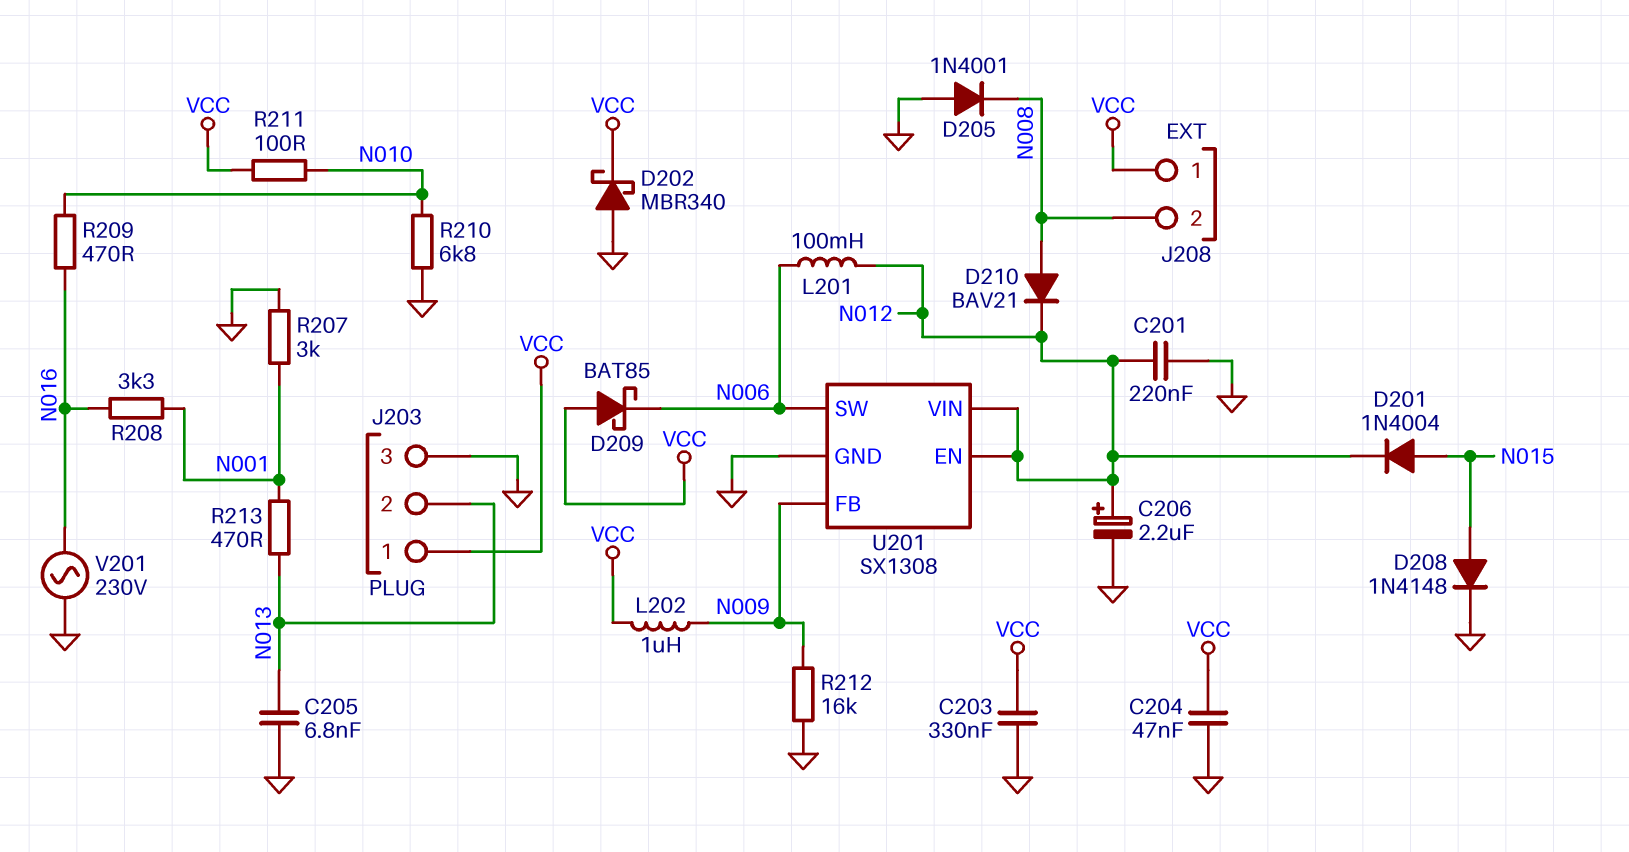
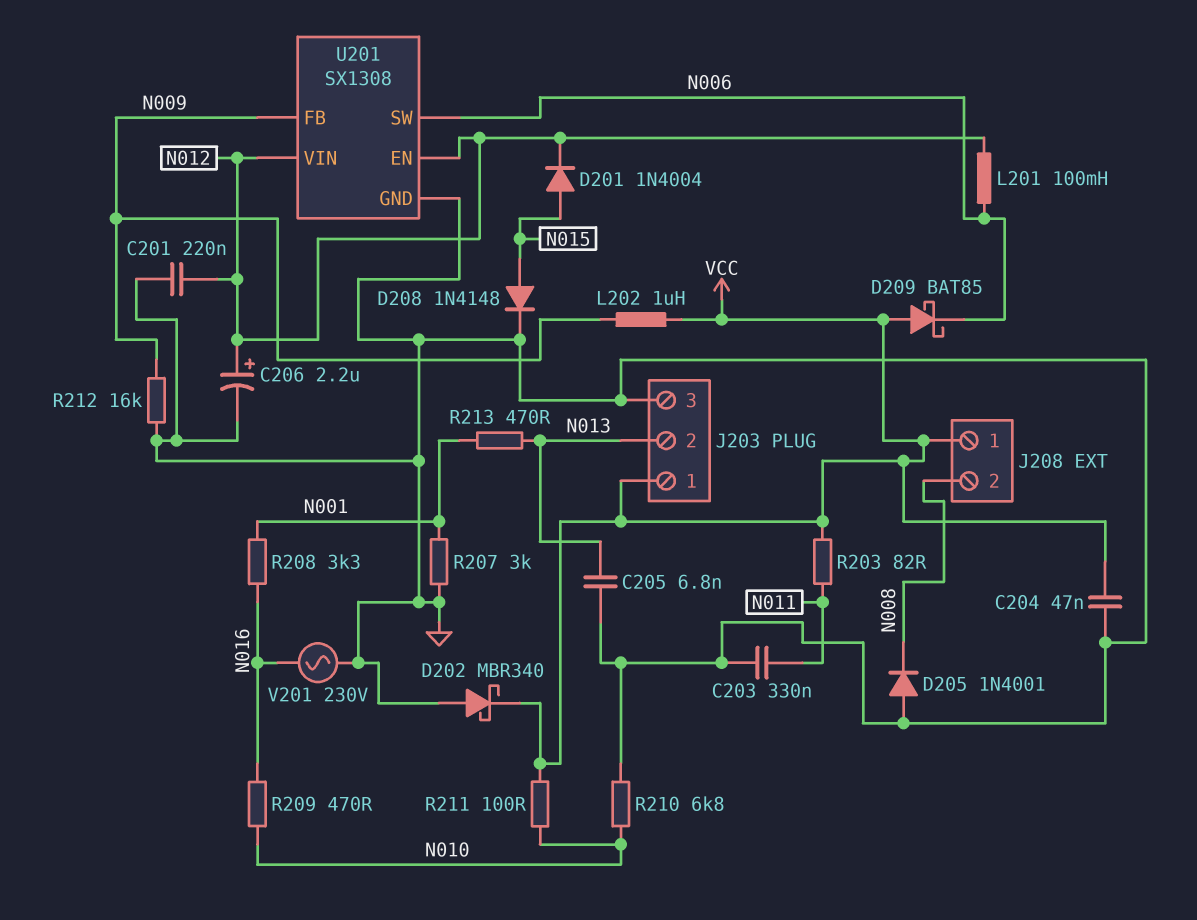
C203: 330nF (GND, VCC) -> 330nF (GND, N011)
D210: diode BAV21 (A N008, K N012) -> none
R203: none -> 82 (N011, VCC)

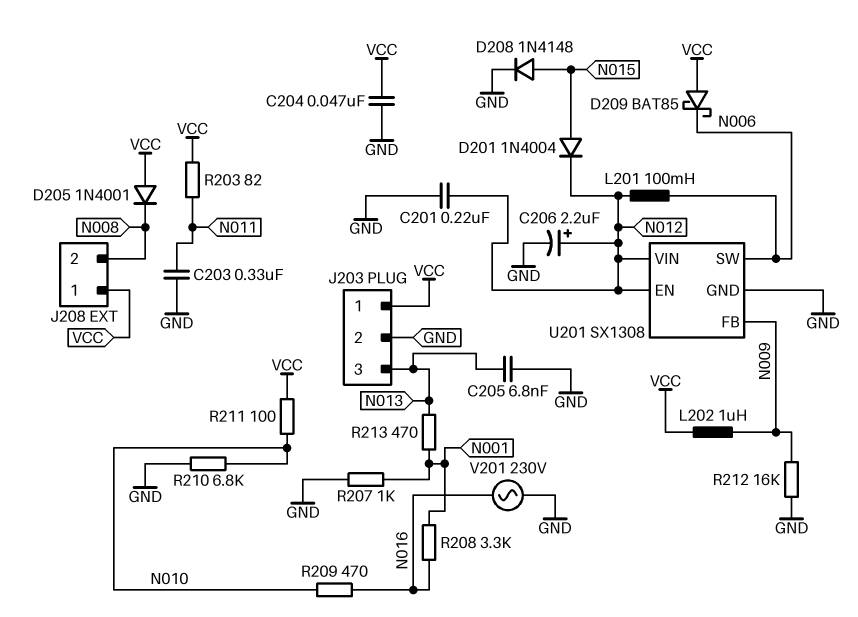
D202: schottky MBR340 (A GND, K VCC) -> none
D205: diode 1N4001 (A GND, K N008) -> diode 1N4001 (A VCC, K N008)
J203 pin 2: N013 -> GND
J203 pin 3: GND -> N013
R207: 3k (GND, N001) -> 1k (GND, N001)

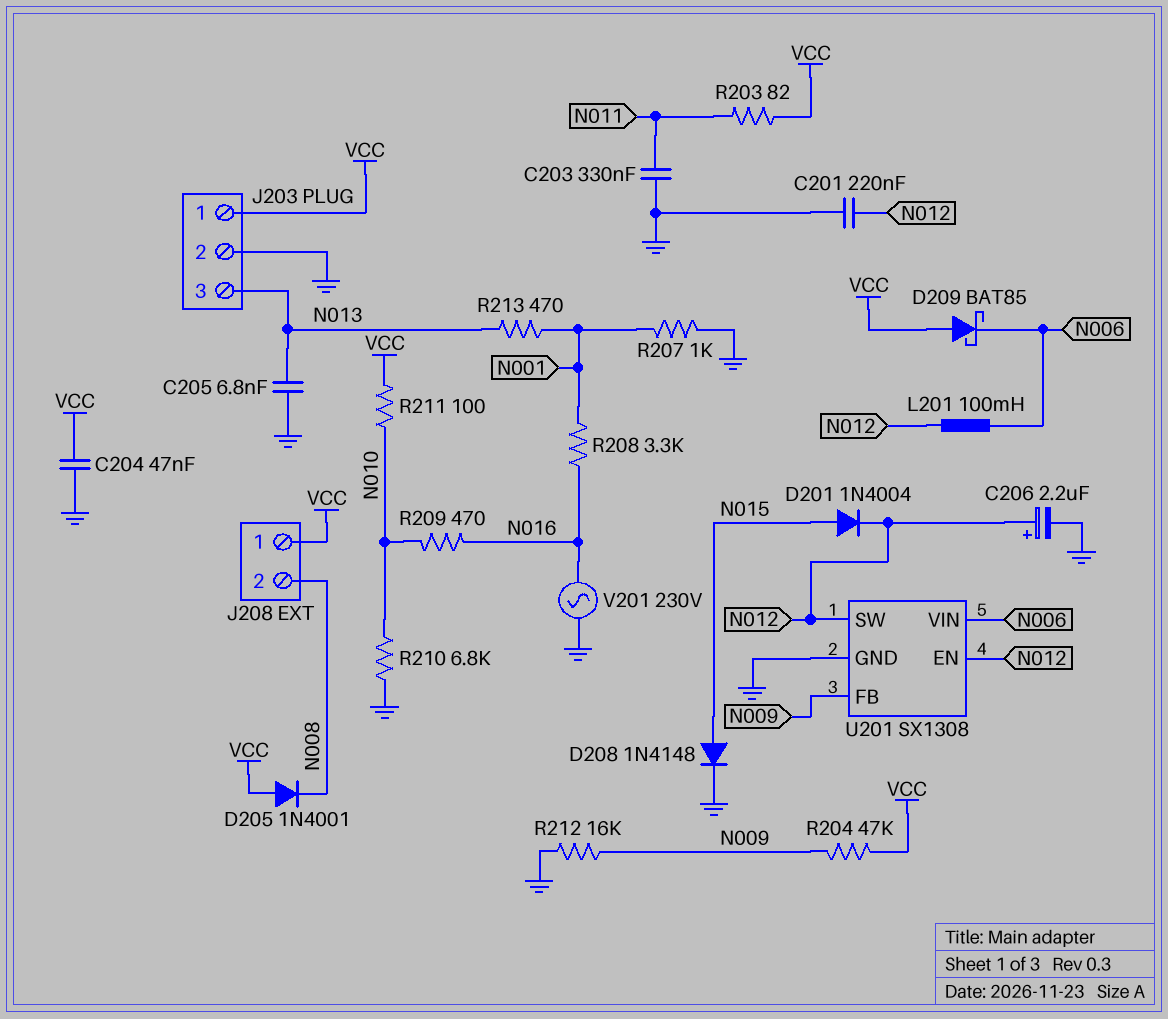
L202: 1uH (N009, VCC) -> none
R204: none -> 47k (N009, VCC)
U201 pin SW: N006 -> N012
U201 pin VIN: N012 -> N006

